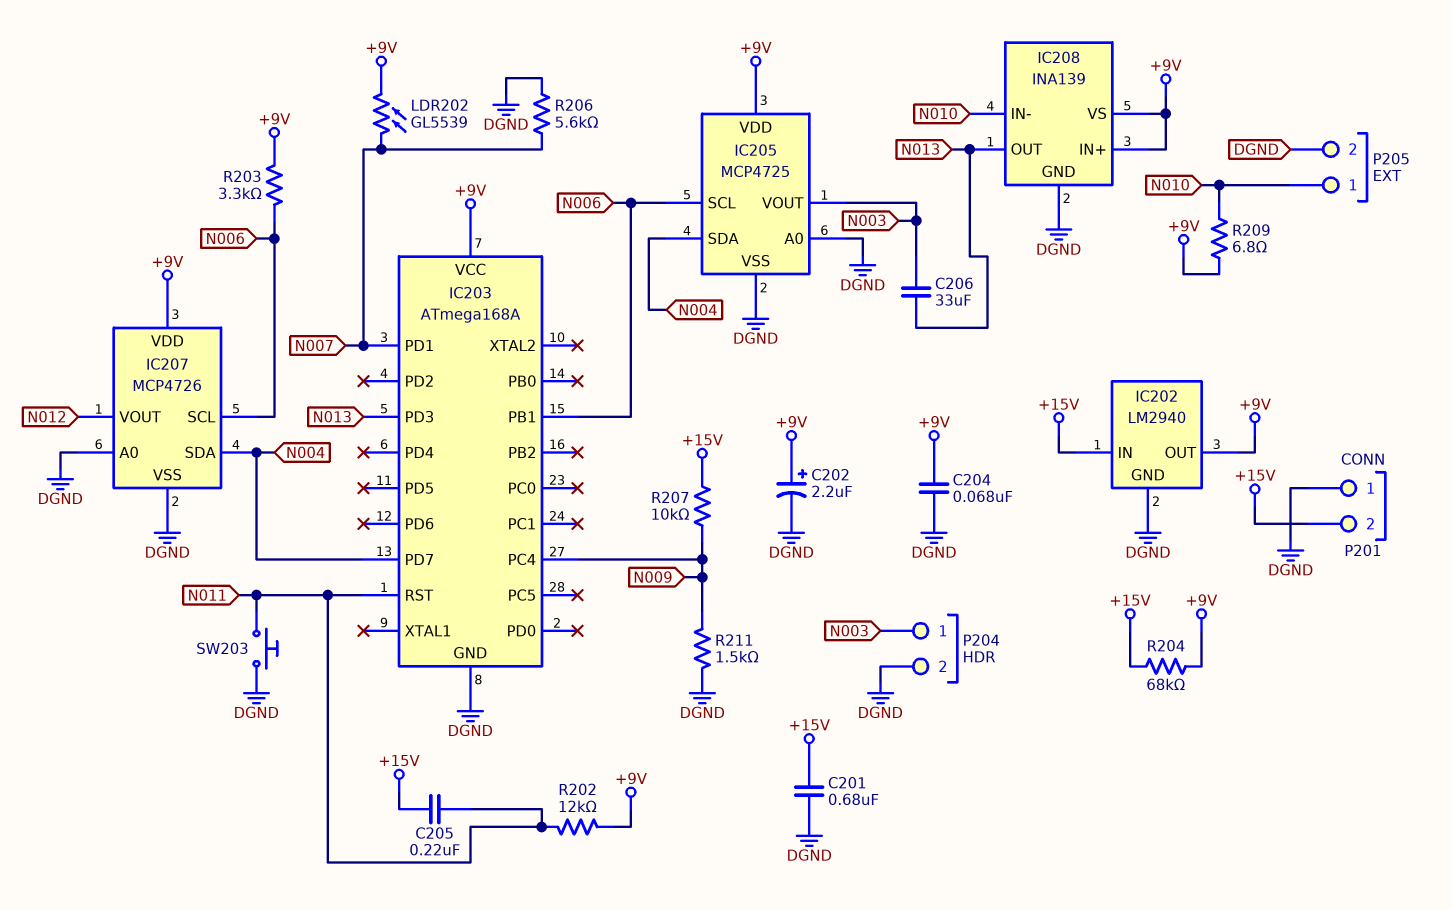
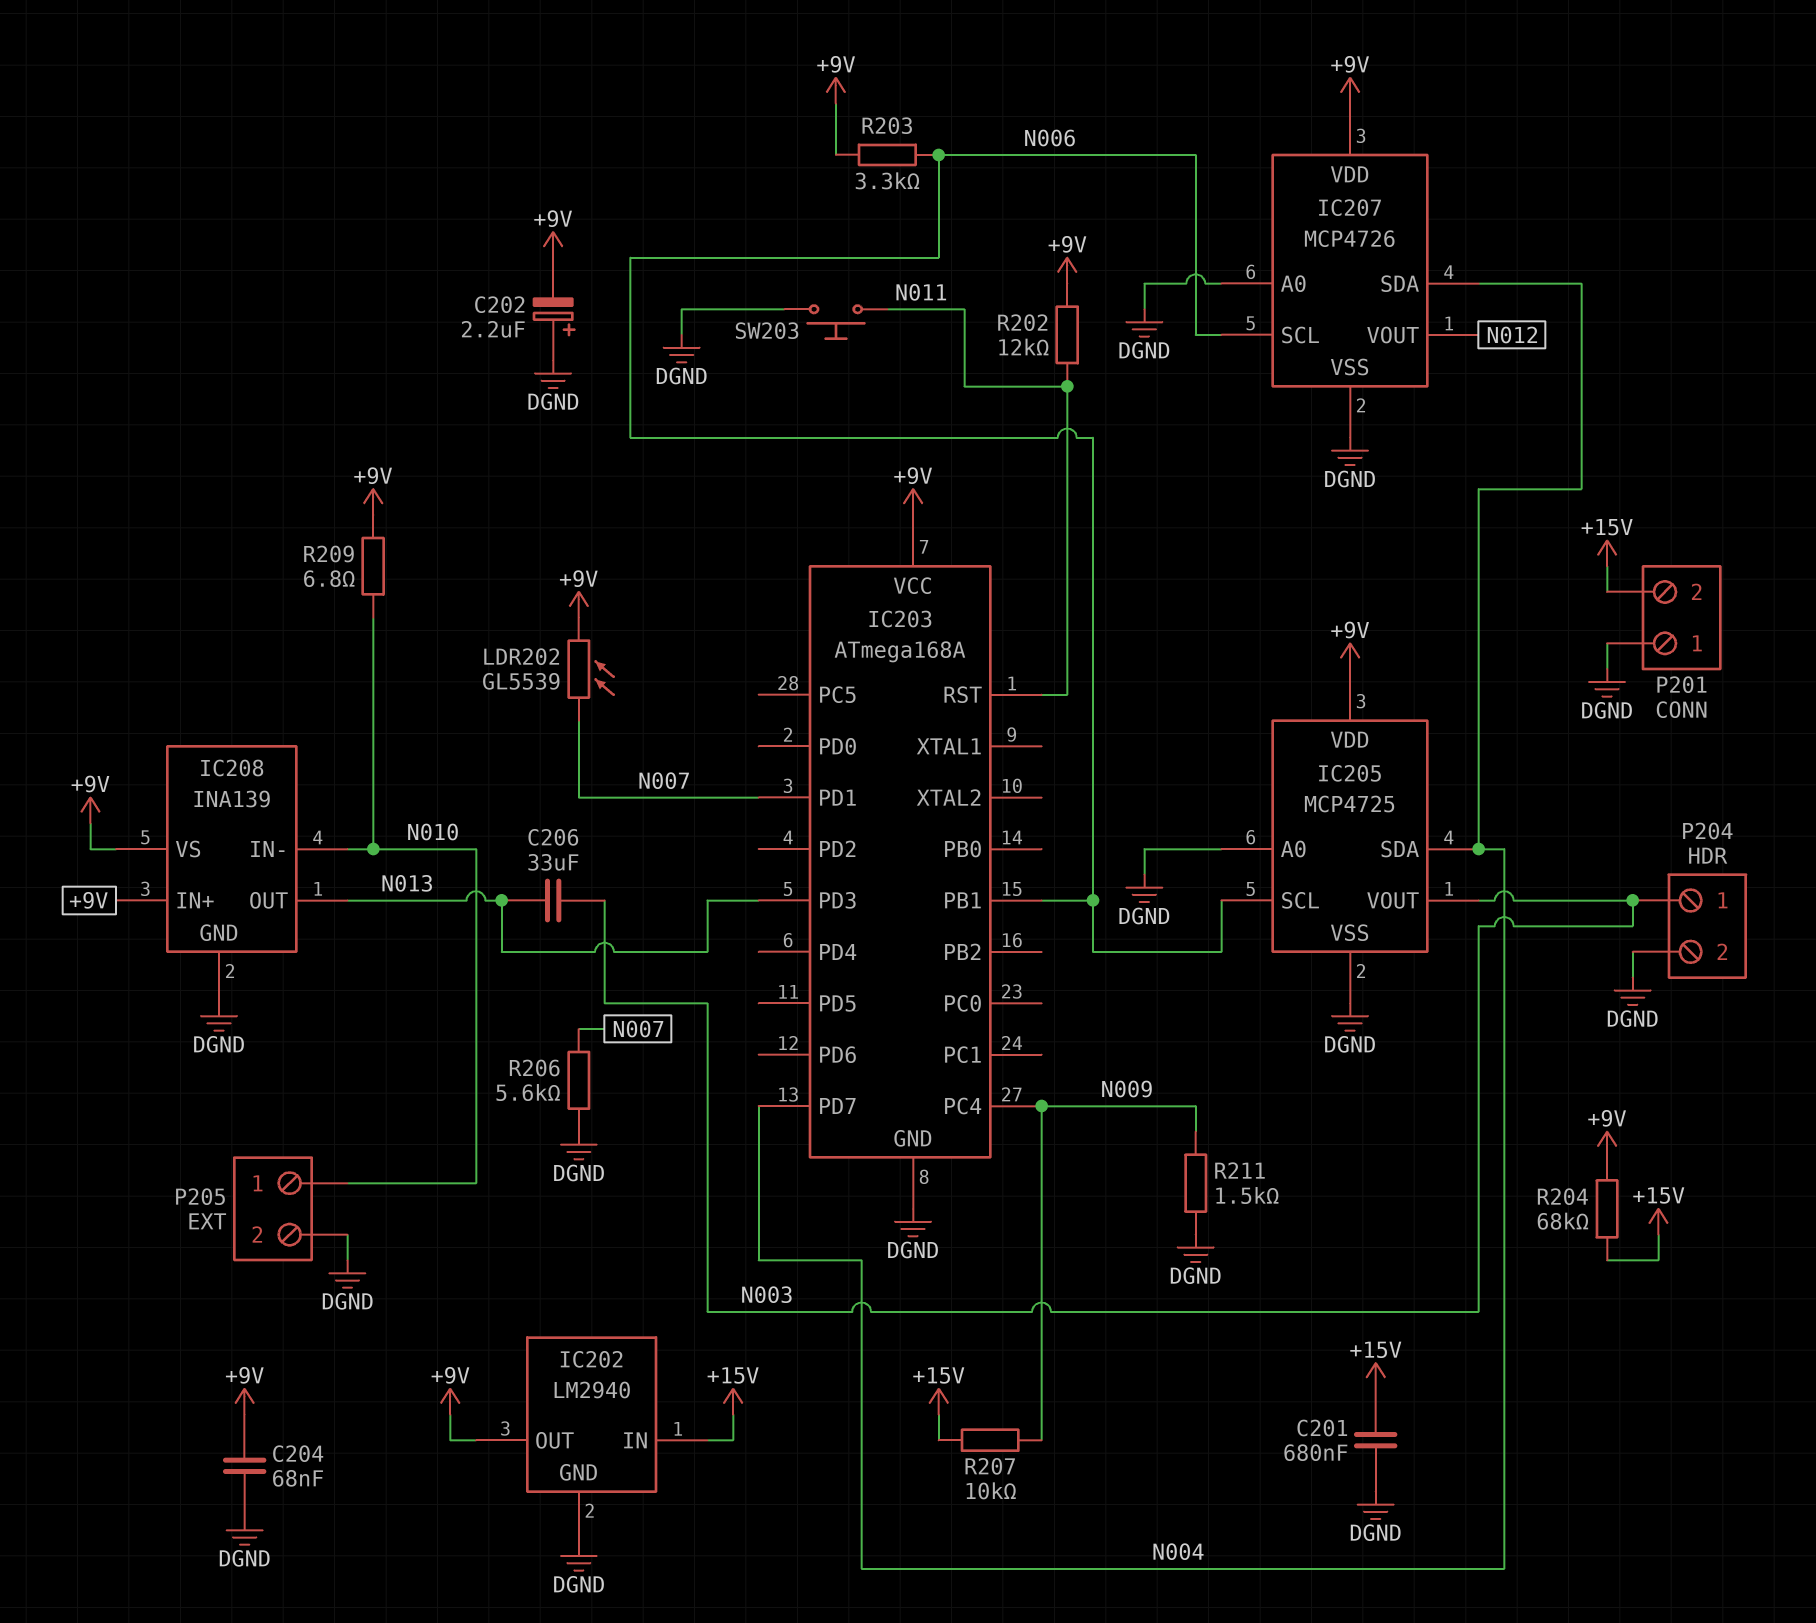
C202: 2.2uF (plus +9V, minus DGND) -> 2.2uF (plus DGND, minus +9V)
C205: 220nF (+15V, N011) -> none

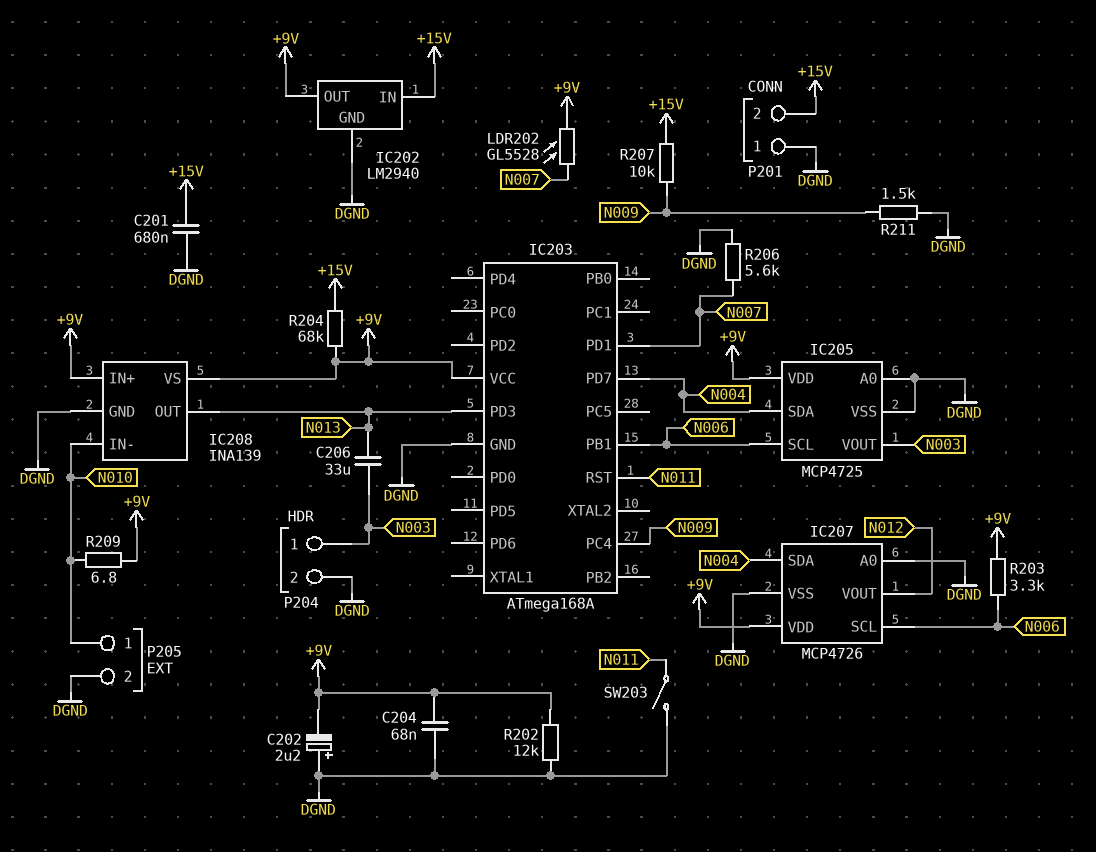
LDR202: GL5539 (+9V, N007) -> GL5528 (+9V, N007)
R202: 12k (+9V, N011) -> 12k (+9V, DGND)
SW203: button (DGND, N011) -> switch (DGND, N011)

